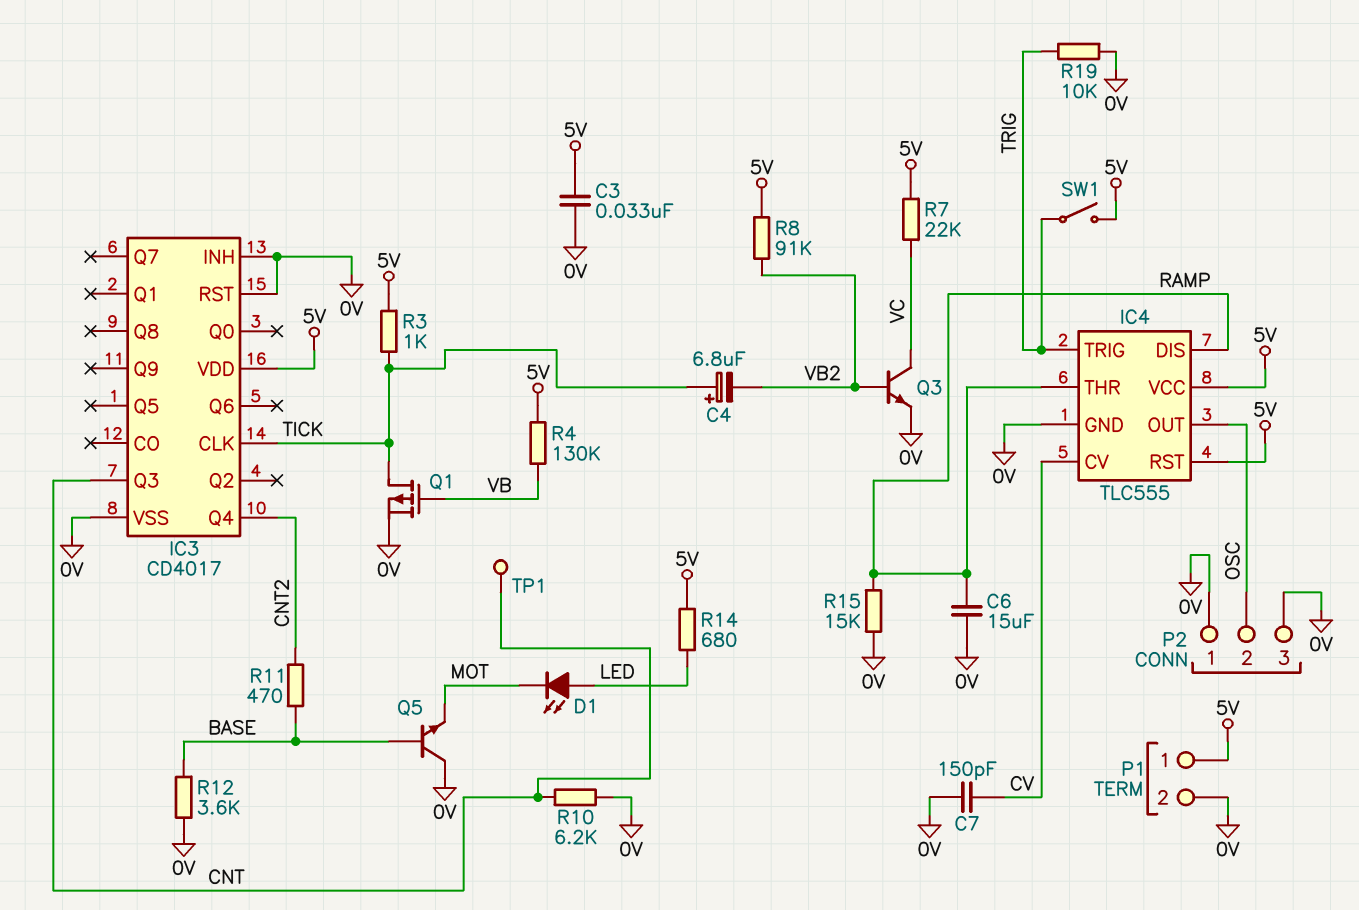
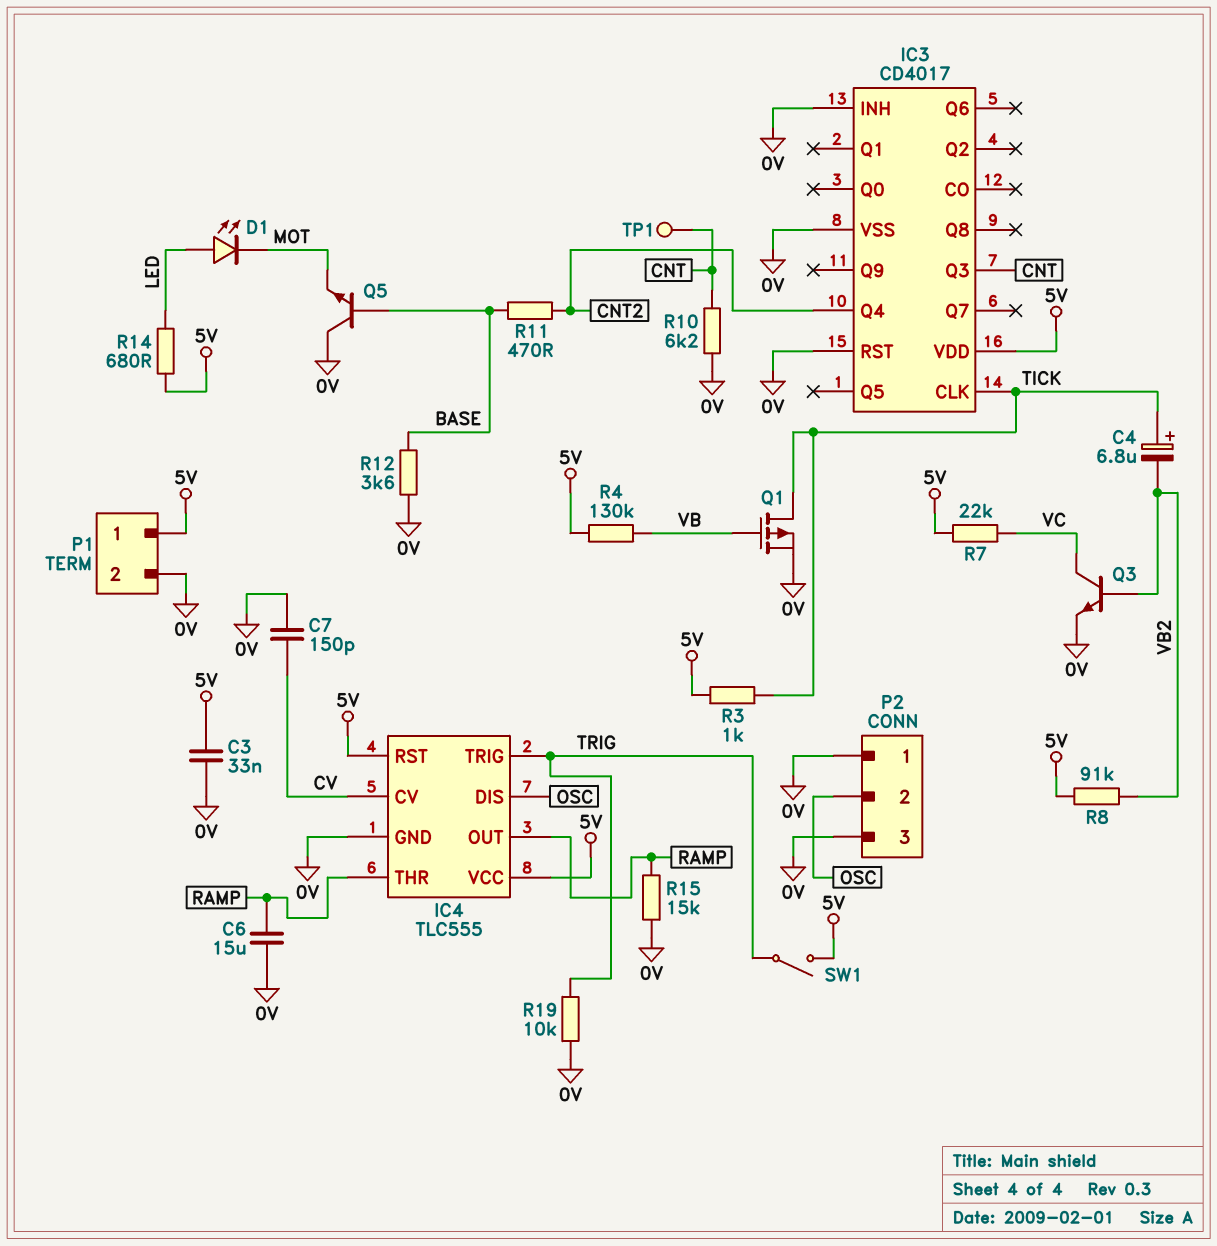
IC4 pin DIS: RAMP -> OSC
IC4 pin OUT: OSC -> RAMP

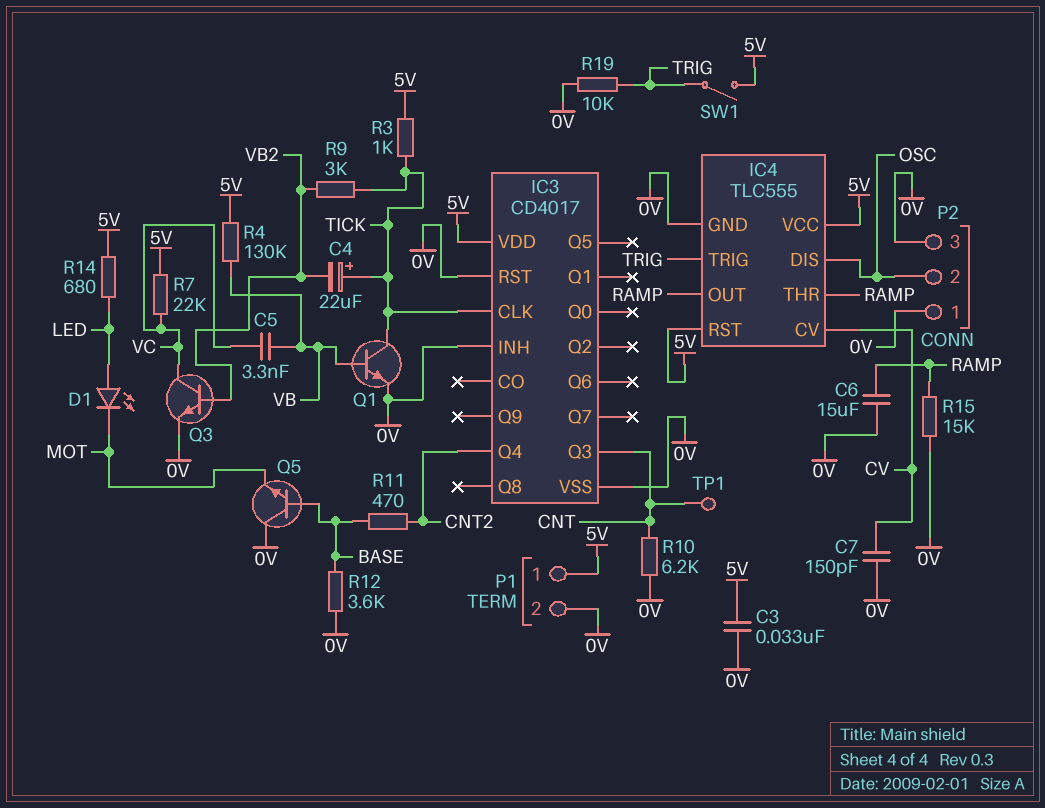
C4: 6.8uF (plus TICK, minus VB2) -> 22uF (plus TICK, minus VB2)
C5: none -> 3.3nF (VB, VC)
Q1: PMOS (G VB, D TICK, S 0V) -> NPN (B VB, C TICK, E 0V)
R8: 91k (5V, VB2) -> none
R9: none -> 3k (TICK, VB2)

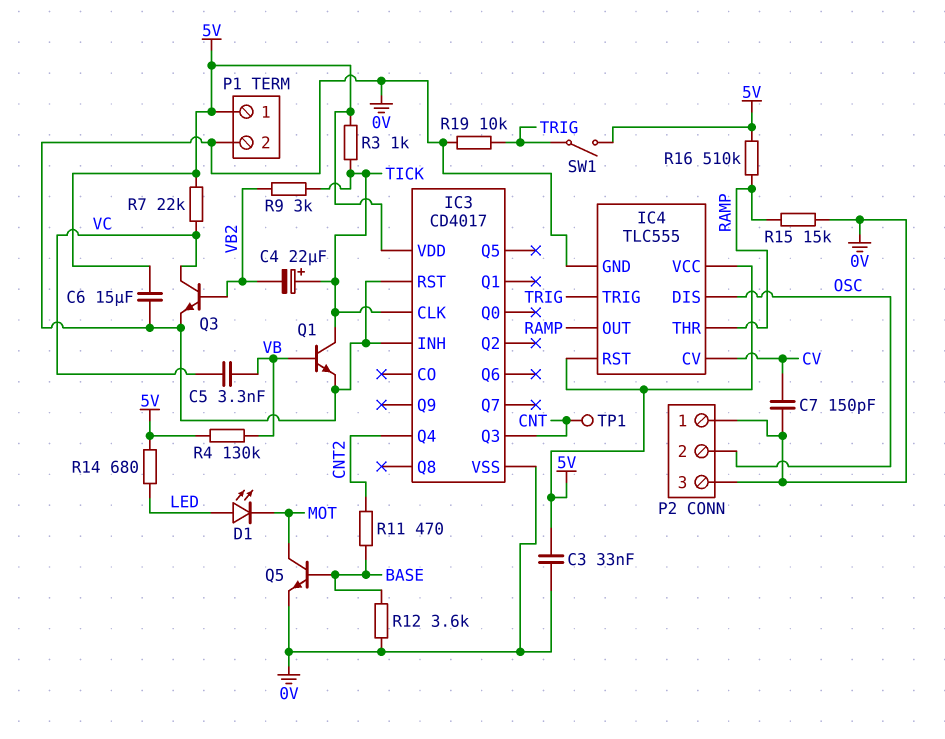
C6: 15uF (0V, RAMP) -> 15uF (0V, 5V)
Q5: NPN (B BASE, C 0V, E MOT) -> NPN (B BASE, C MOT, E 0V)
R10: 6.2k (0V, CNT) -> none
R16: none -> 510k (5V, RAMP)

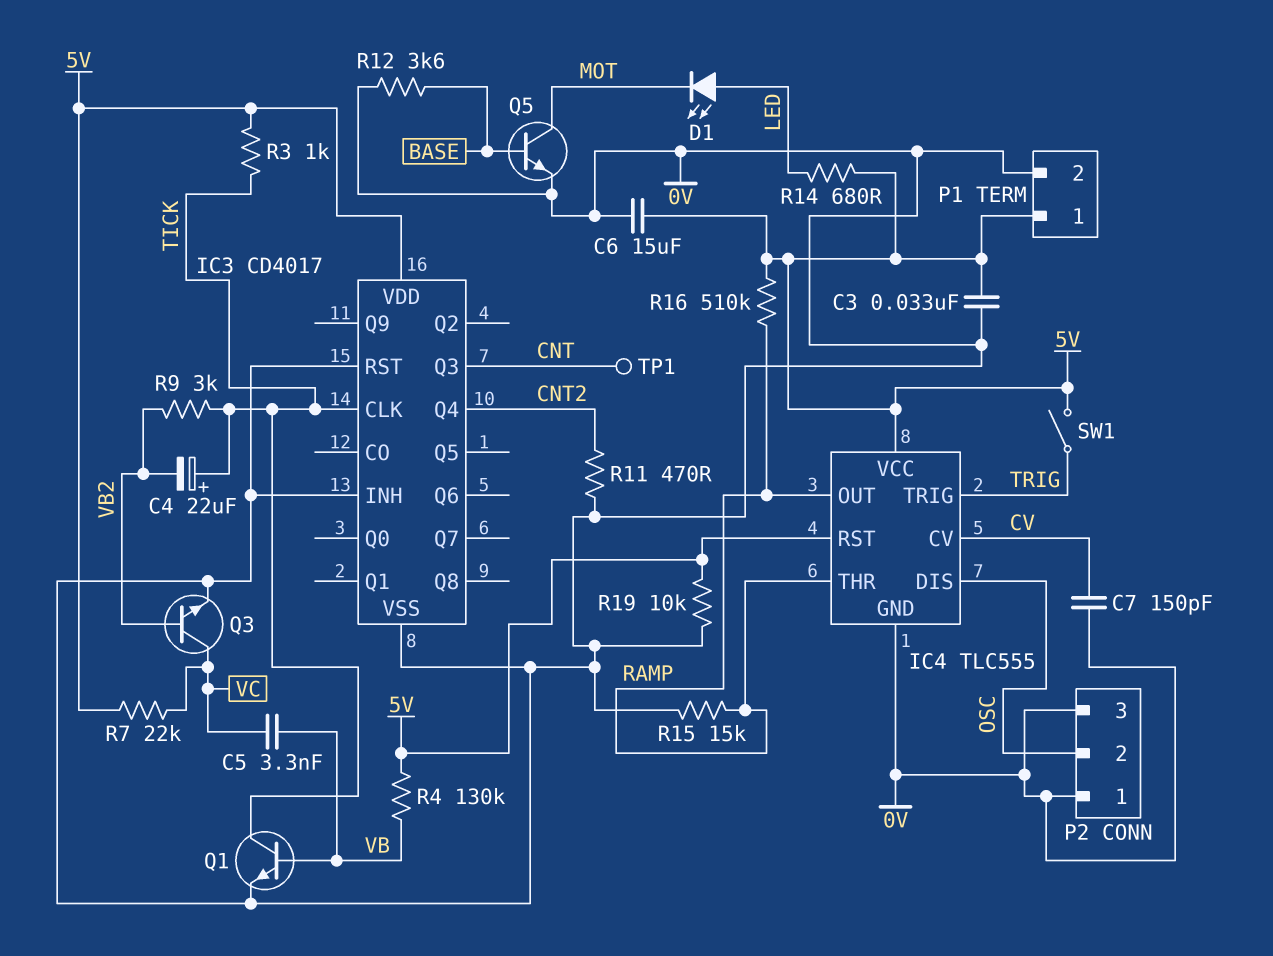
R11: 470 (BASE, CNT2) -> 470 (0V, CNT2)
R19: 10k (0V, TRIG) -> 10k (0V, 5V)

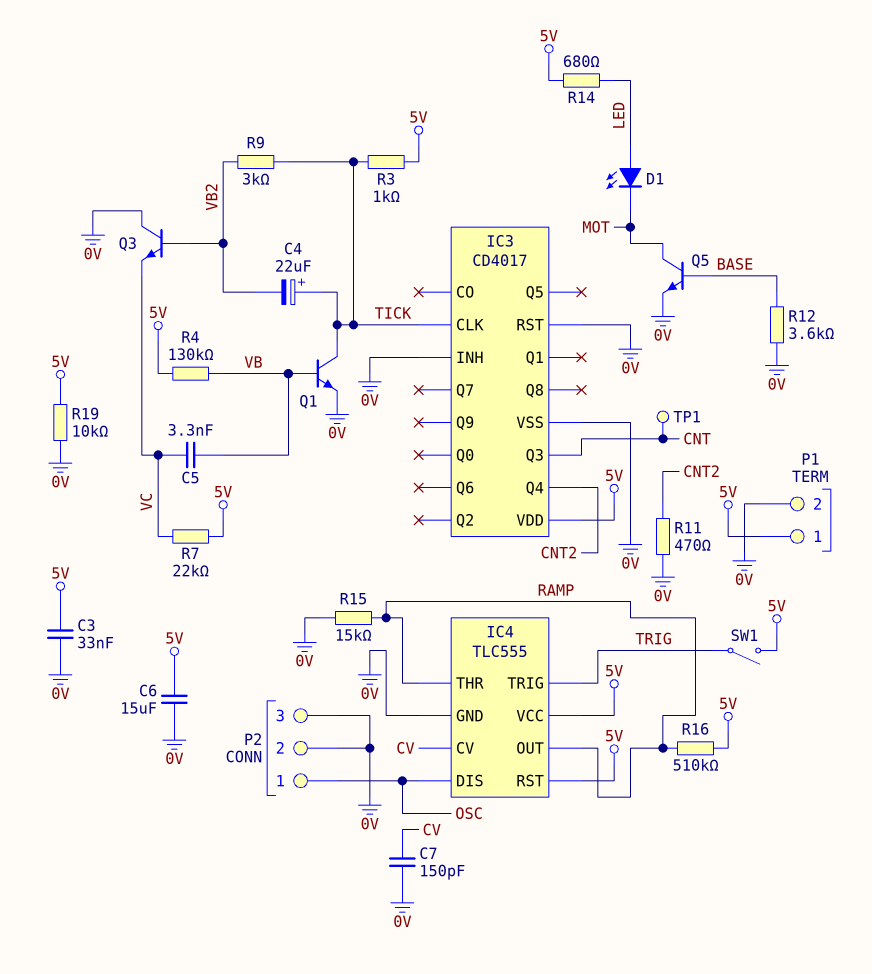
P2 pin 1: 0V -> OSC
P2 pin 2: OSC -> 0V
Q3: NPN (B VB2, C VC, E 0V) -> NPN (B VB2, C 0V, E VC)

